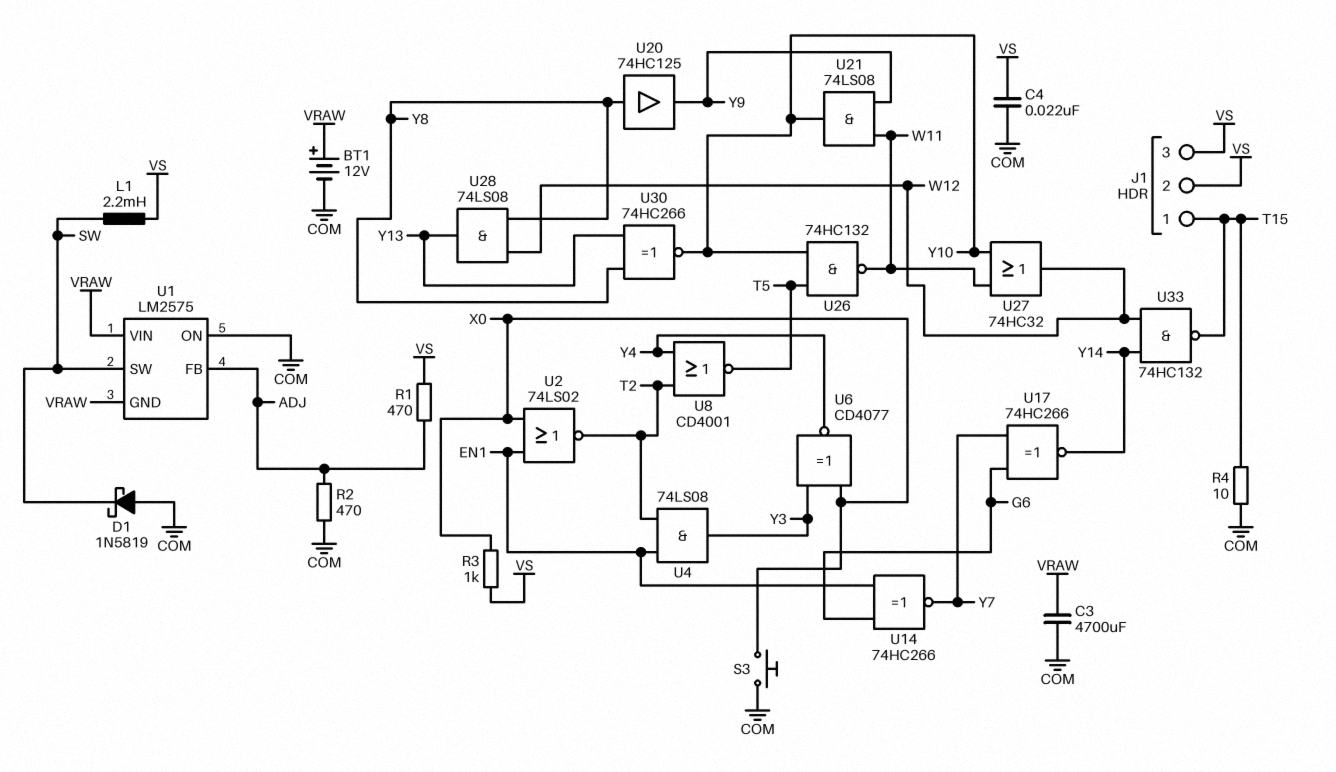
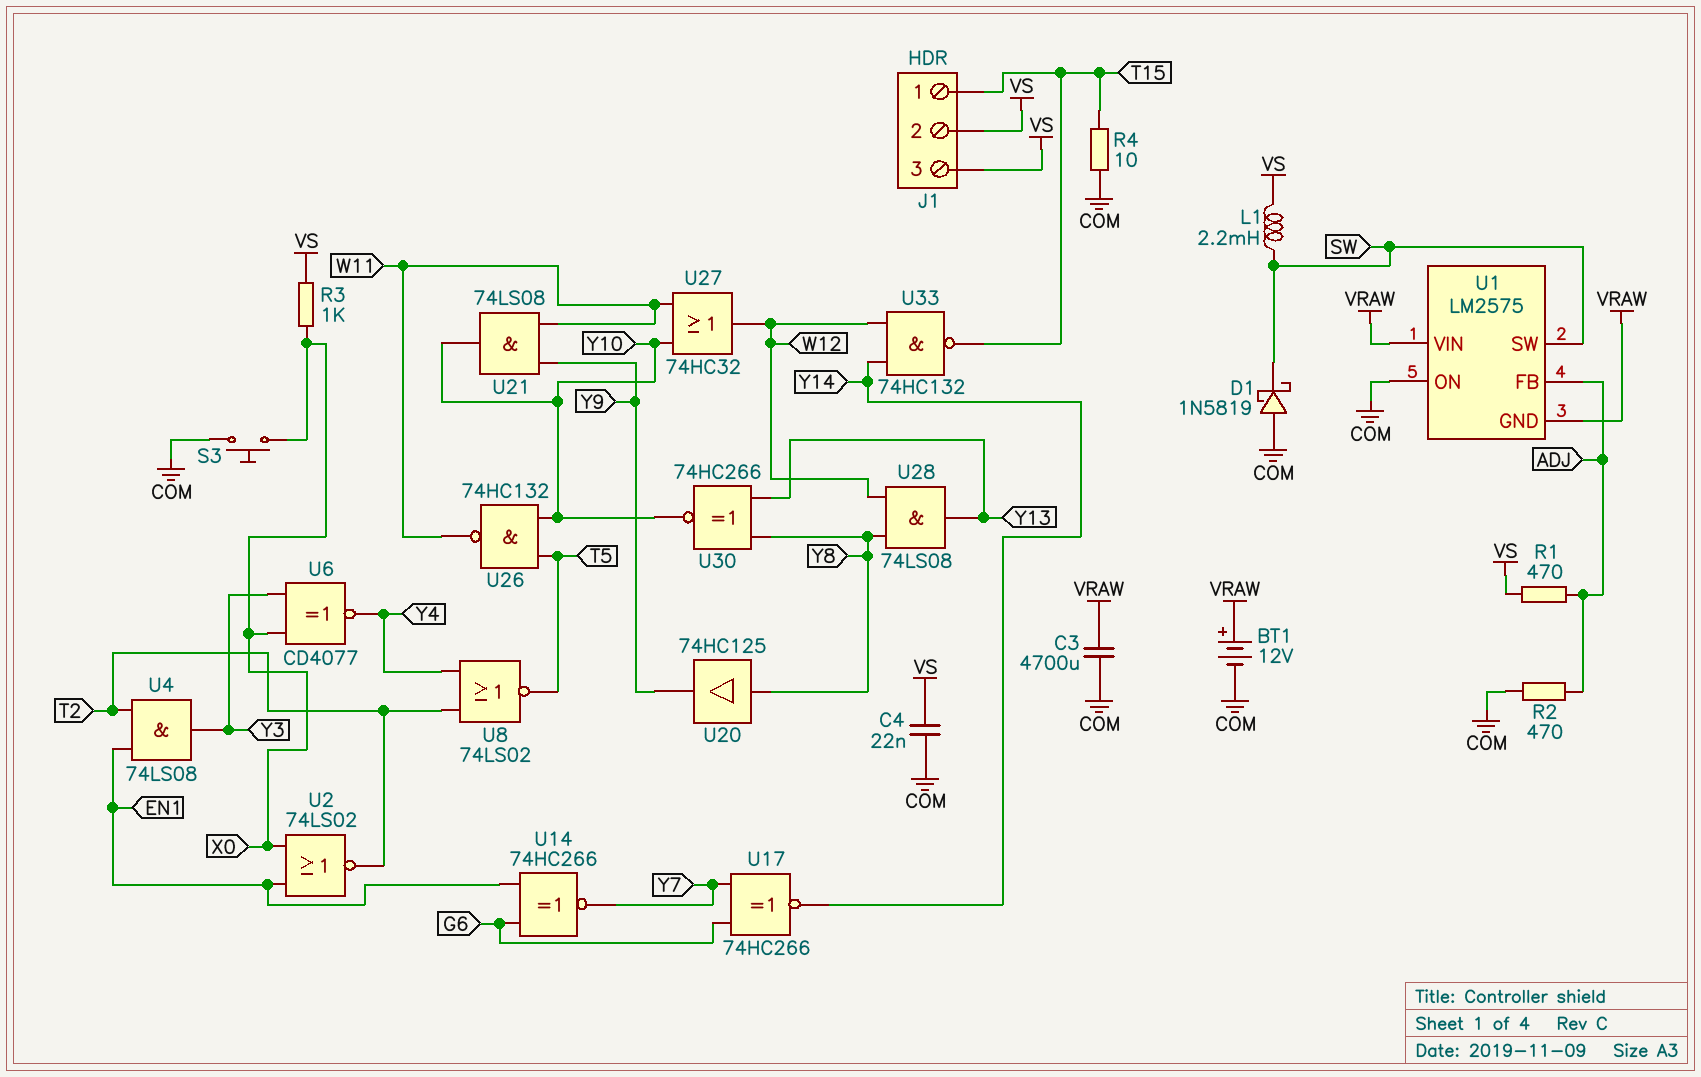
U8: NOR CD4001 (in T2, in Y4, out T5) -> NOR 74LS02 (in T2, in Y4, out T5)

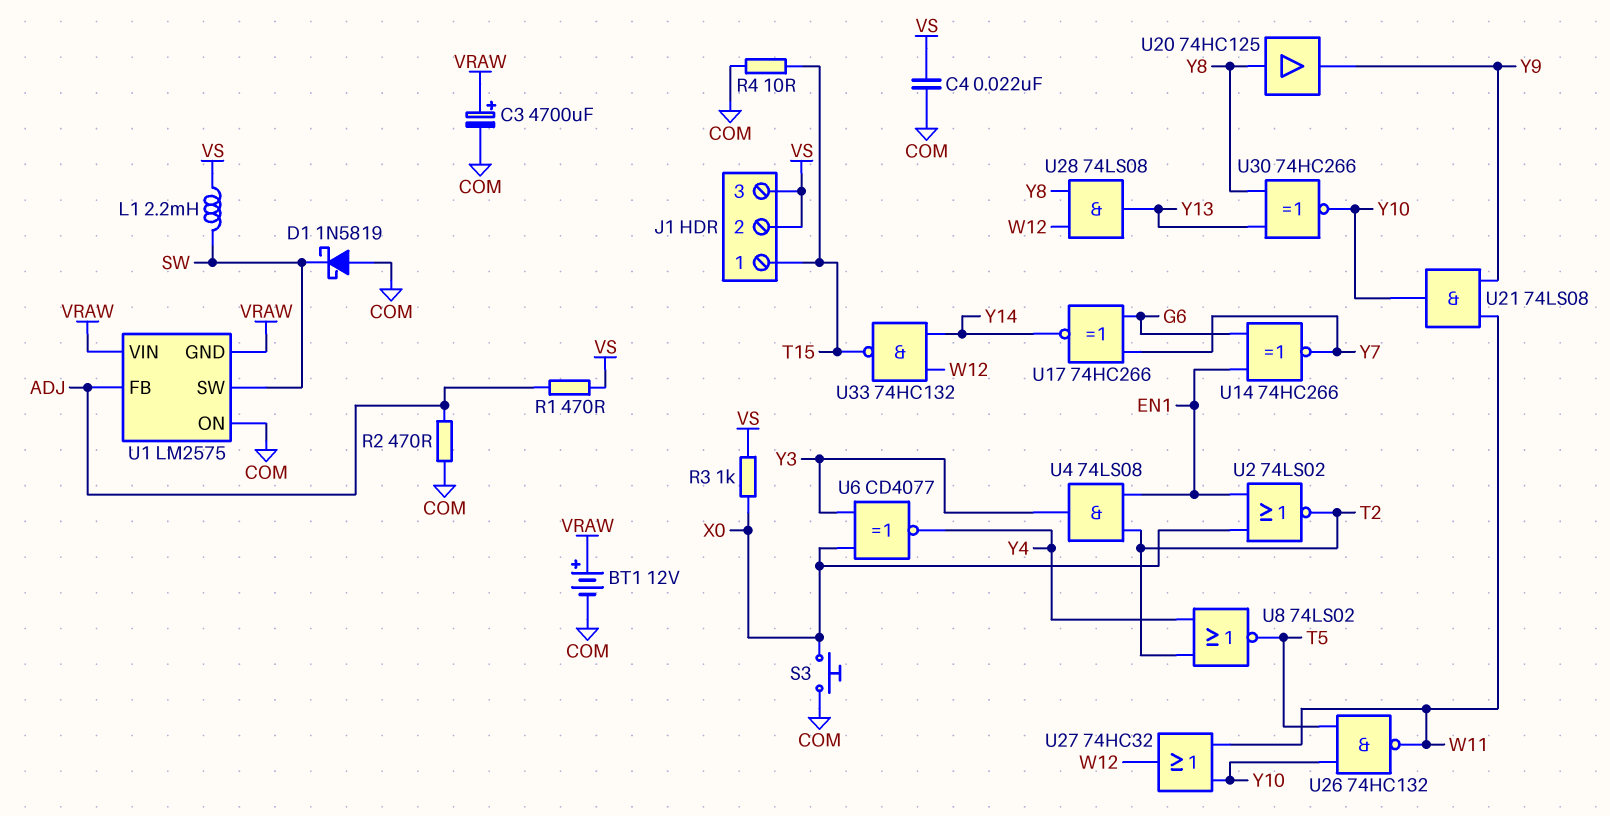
C3: 4700uF (COM, VRAW) -> 4700uF (plus VRAW, minus COM)

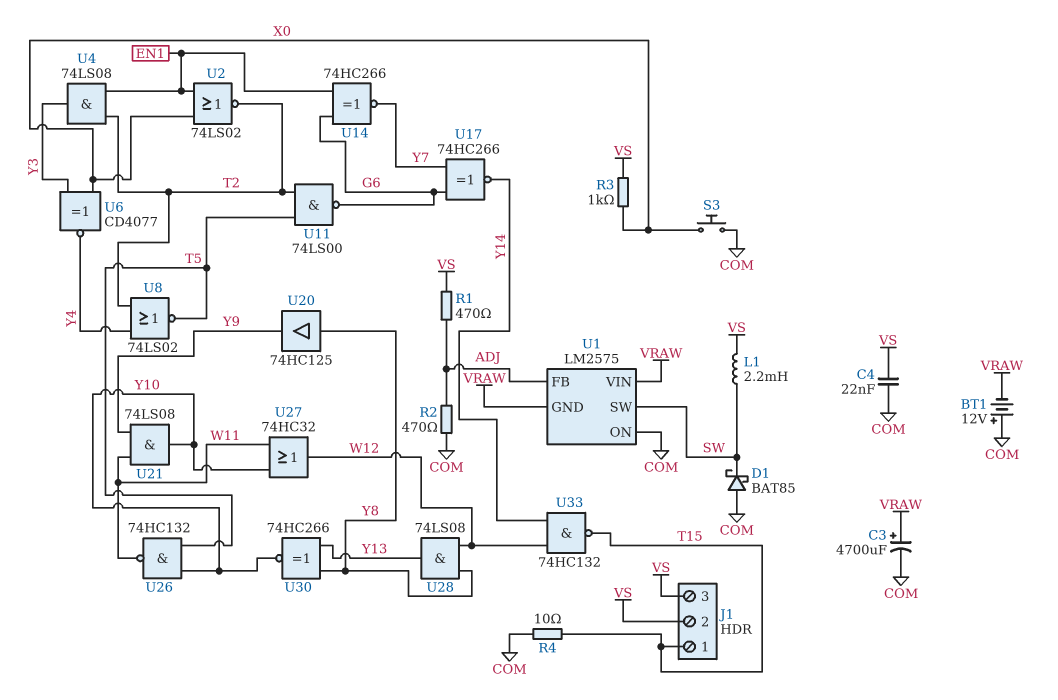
BT1: 12V (plus VRAW, minus COM) -> 12V (plus COM, minus VRAW)
D1: schottky 1N5819 (A COM, K SW) -> schottky BAT85 (A COM, K SW)
U11: none -> NAND 74LS00 (in T2, in T5, out G6)

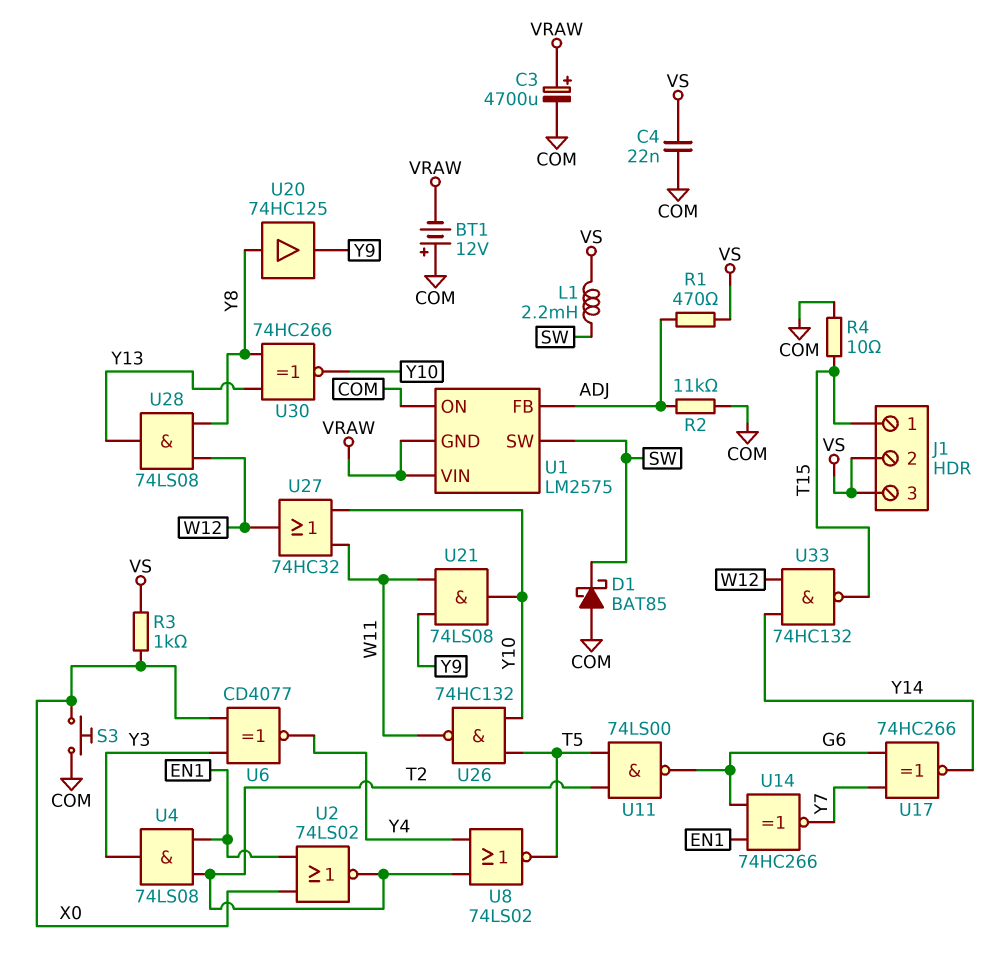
R2: 470 (ADJ, COM) -> 11k (ADJ, COM)

